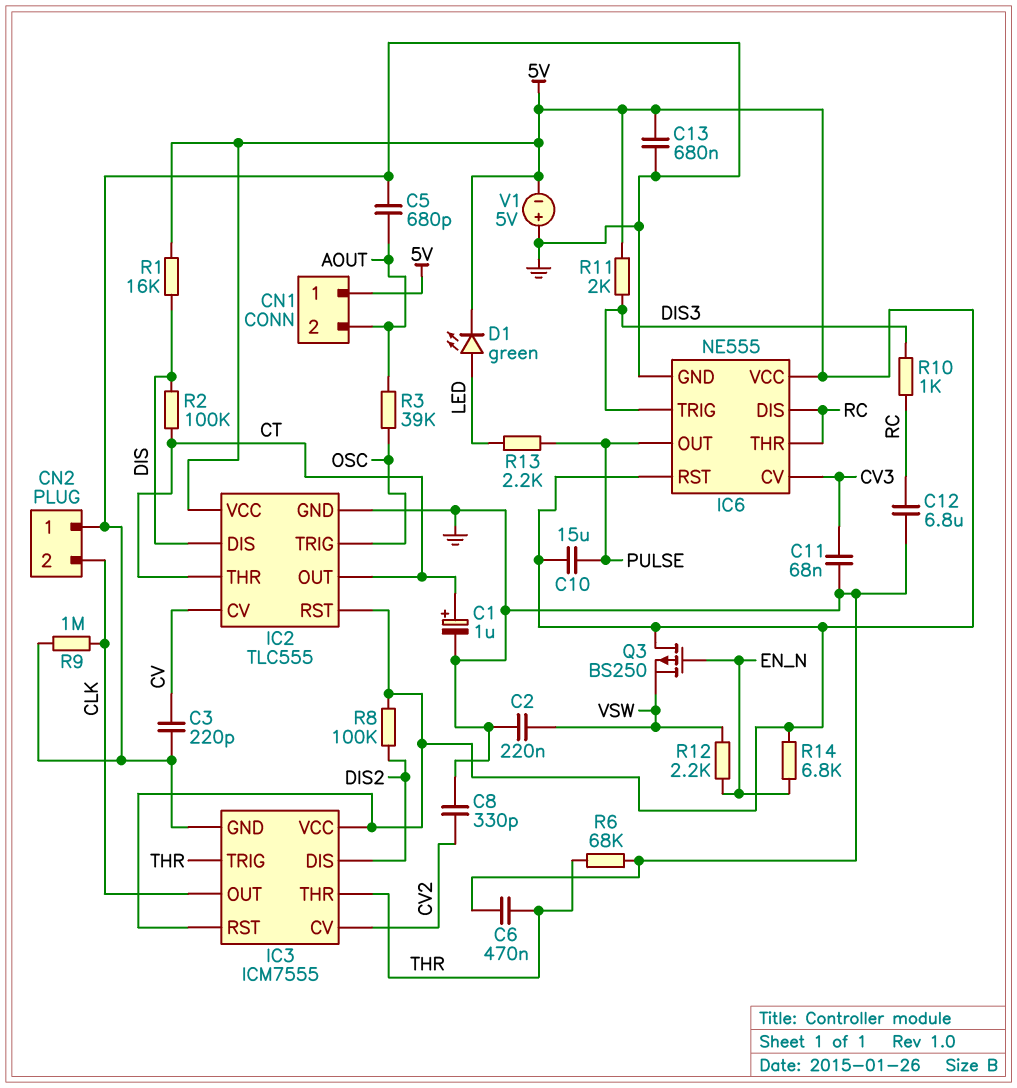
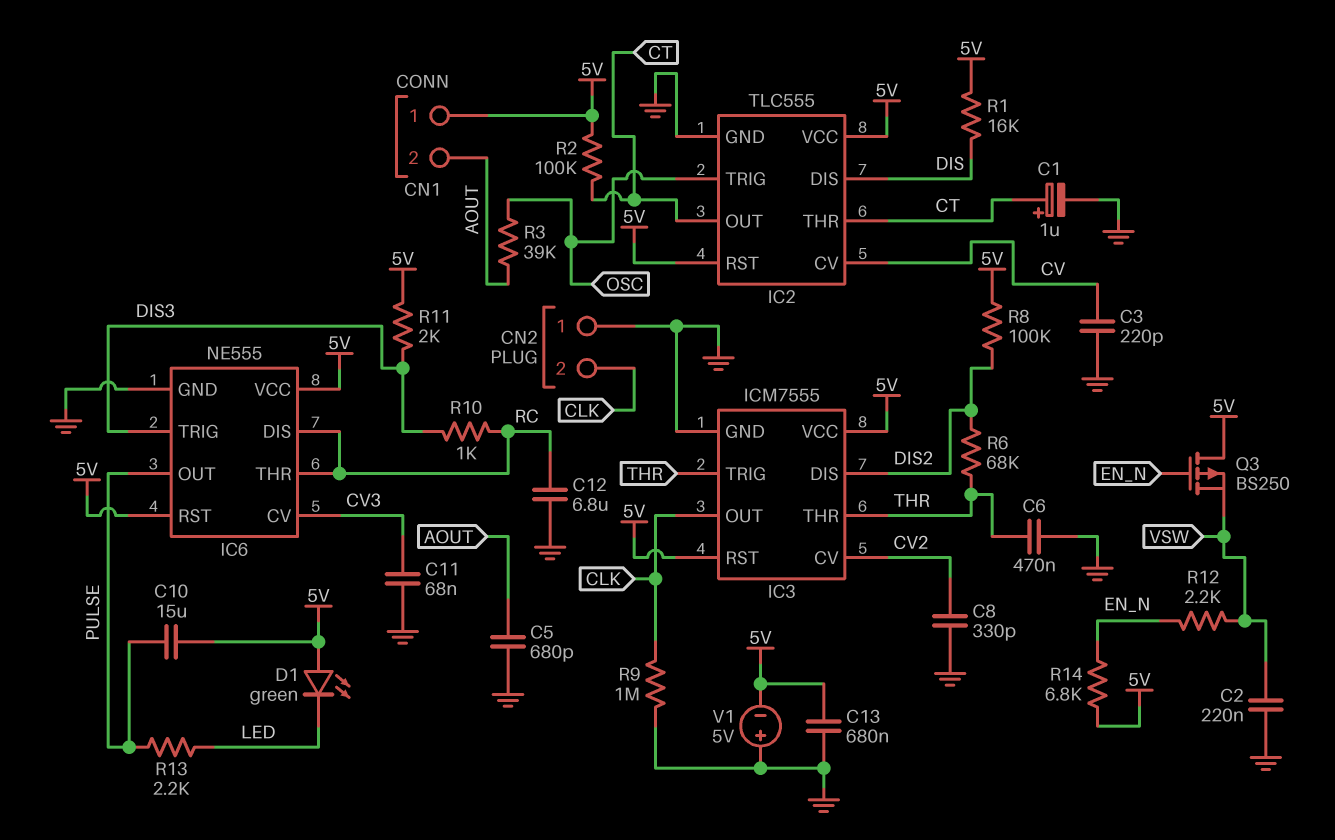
D1: LED green (A LED, K 5V) -> LED green (A 5V, K LED)
R2: 100k (CT, DIS) -> 100k (5V, CT)
R6: 68k (GND, THR) -> 68k (DIS2, THR)

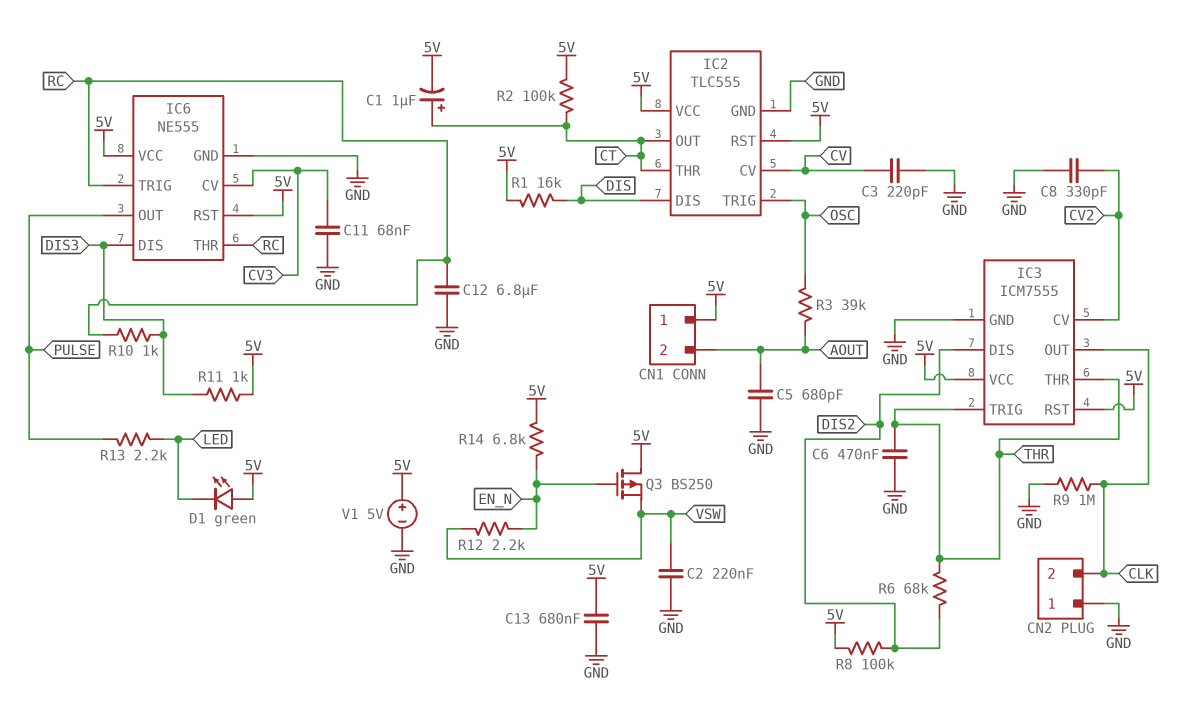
C1: 1uF (plus CT, minus GND) -> 1uF (plus CT, minus 5V)
C10: 15uF (5V, PULSE) -> none
IC6 pin DIS: RC -> DIS3
IC6 pin TRIG: DIS3 -> RC
R11: 2k (5V, DIS3) -> 1k (5V, DIS3)
V1: 5V (plus GND, minus 5V) -> 5V (plus 5V, minus GND)

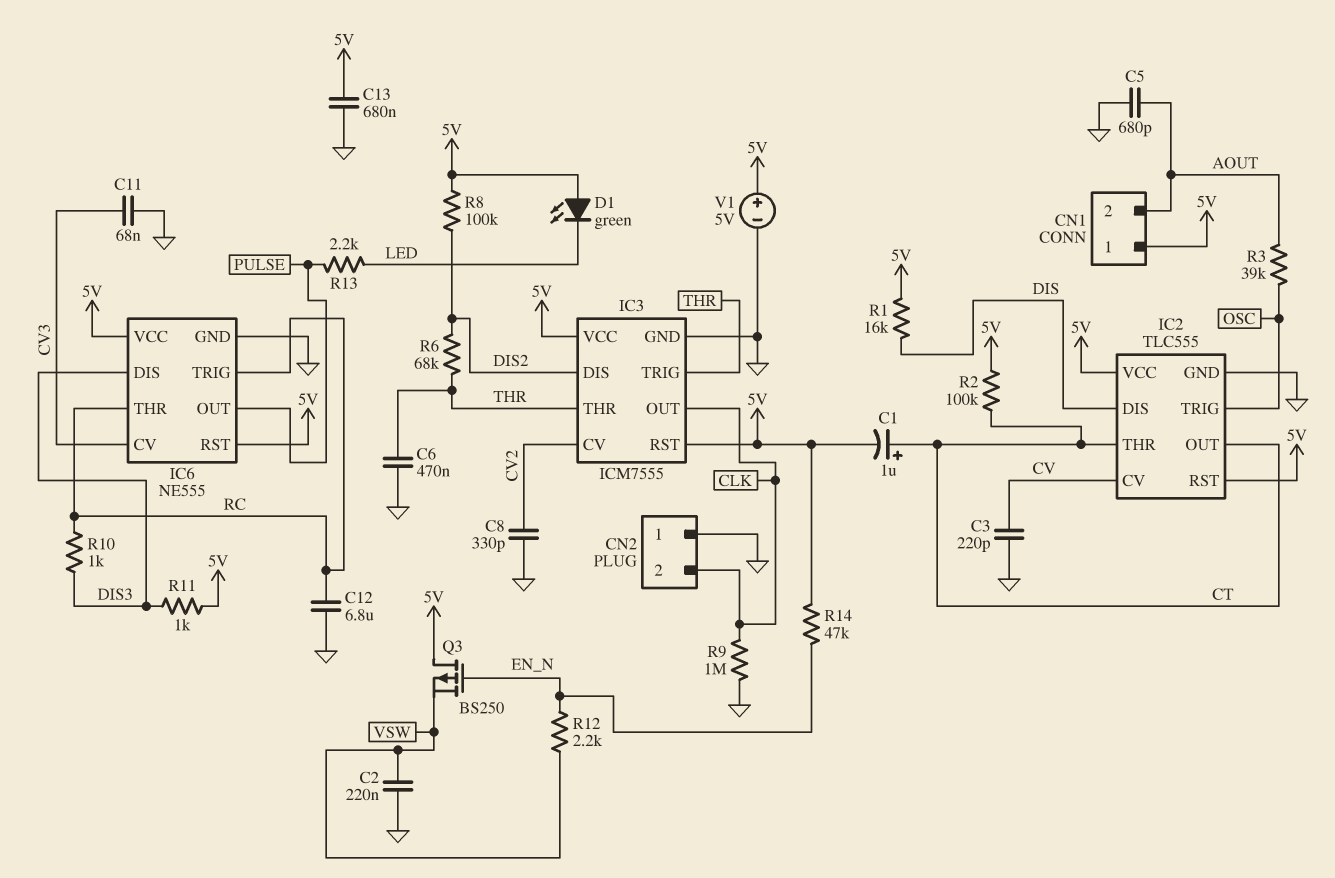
R14: 6.8k (5V, EN_N) -> 47k (5V, EN_N)

